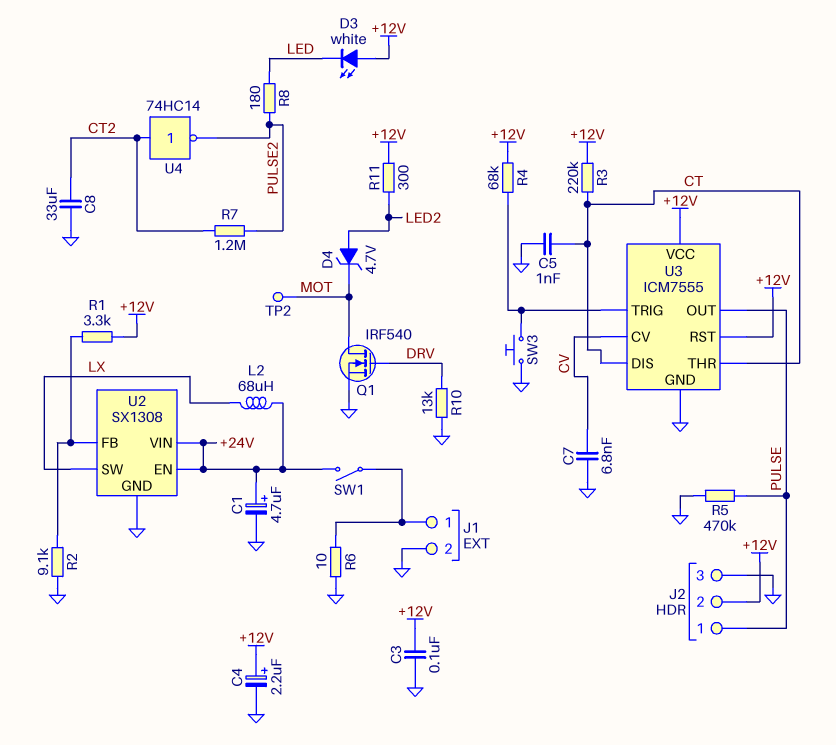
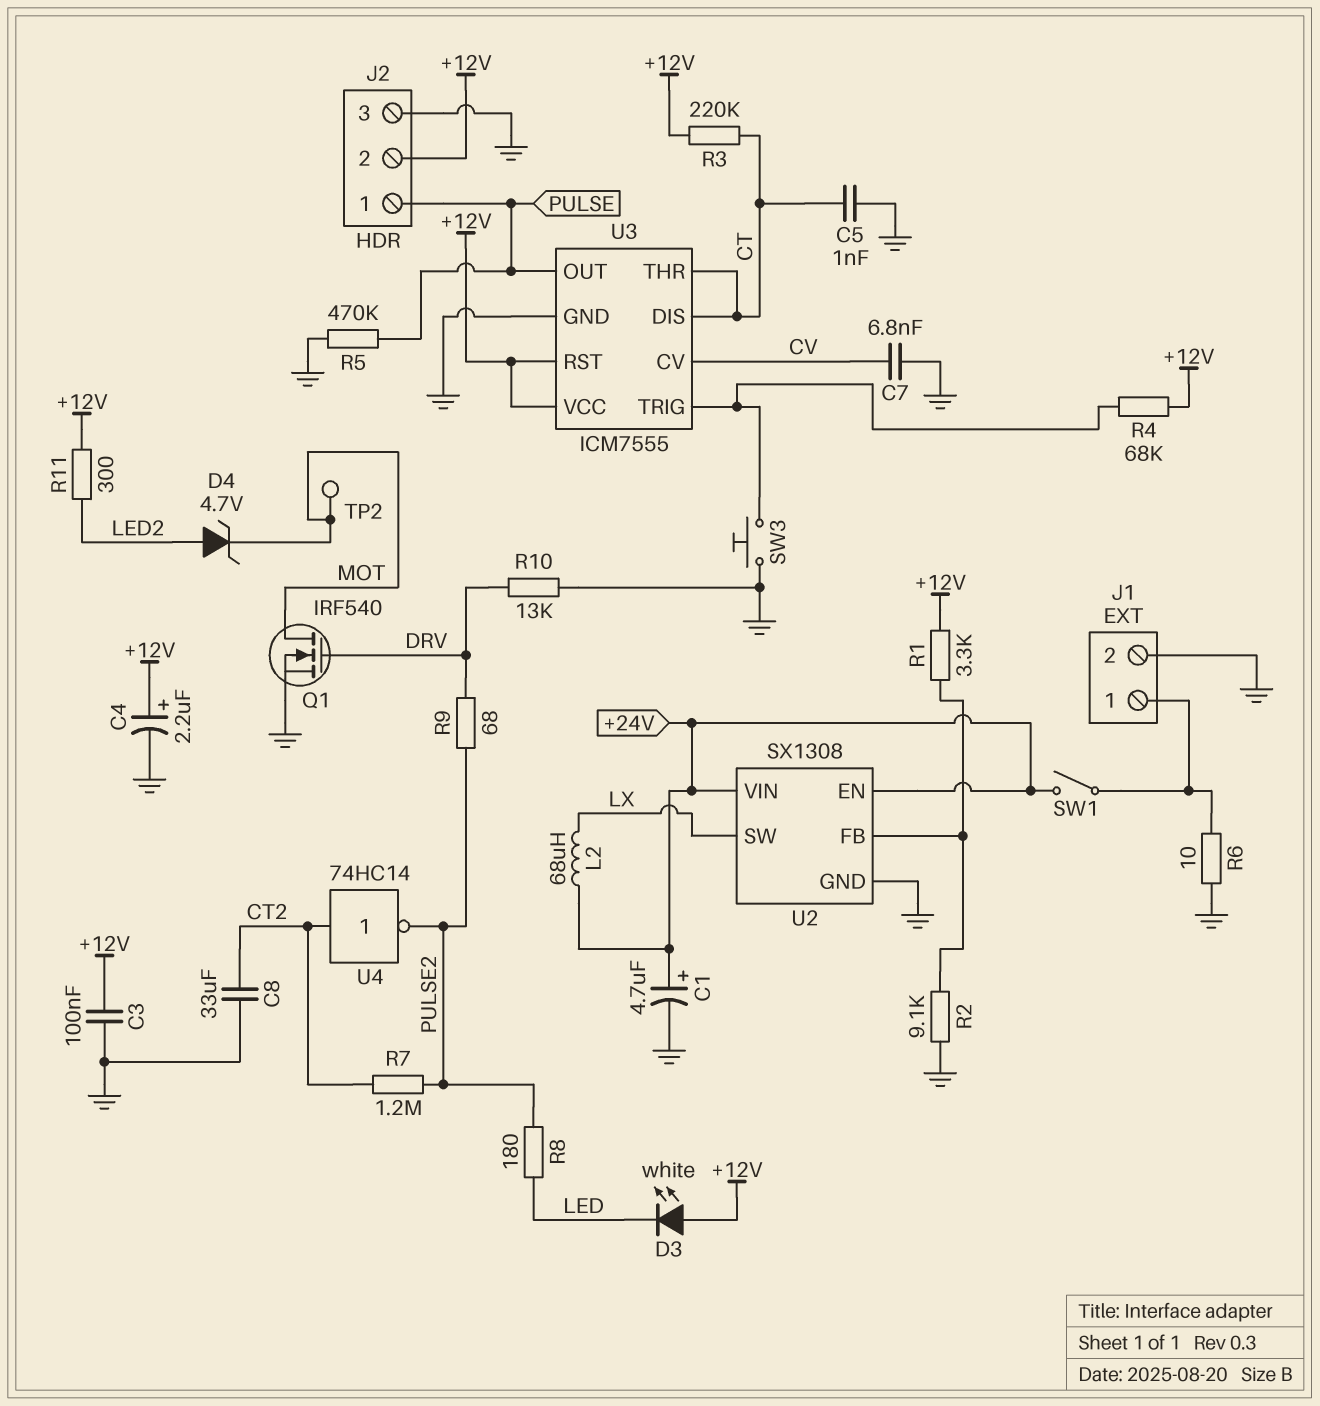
R9: none -> 68 (DRV, PULSE2)

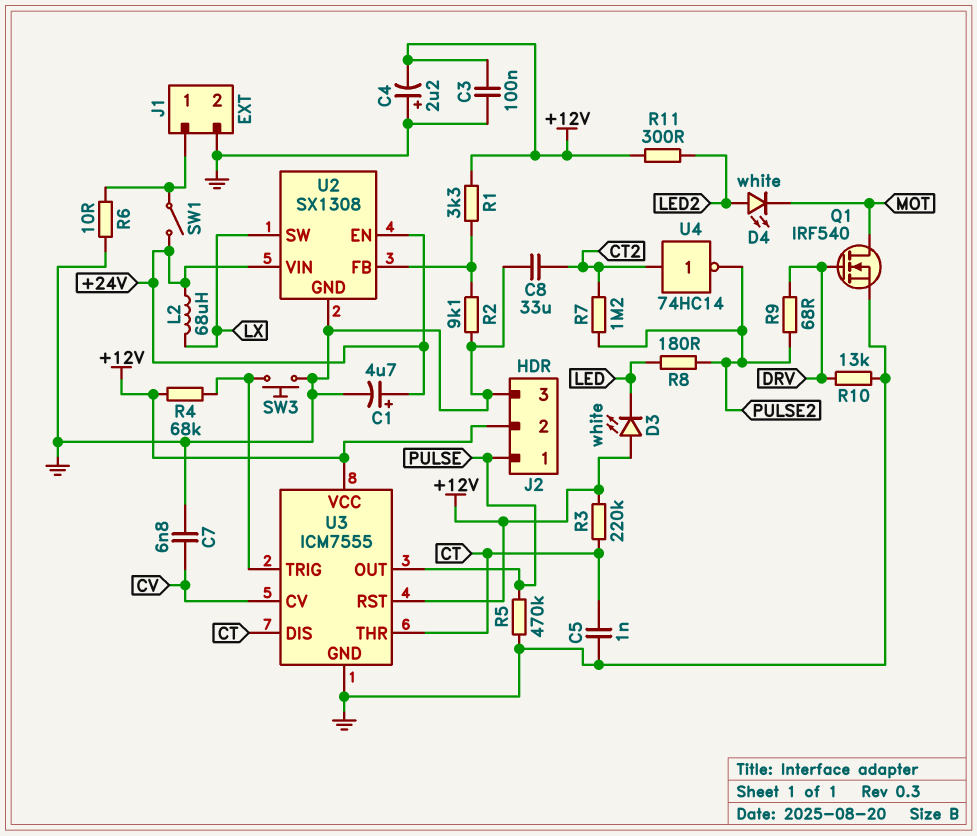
C4: 2.2uF (plus +12V, minus GND) -> 2.2uF (plus GND, minus +12V)
D4: zener 4.7V (A LED2, K MOT) -> LED white (A LED2, K MOT)
TP2: test point (MOT) -> none

